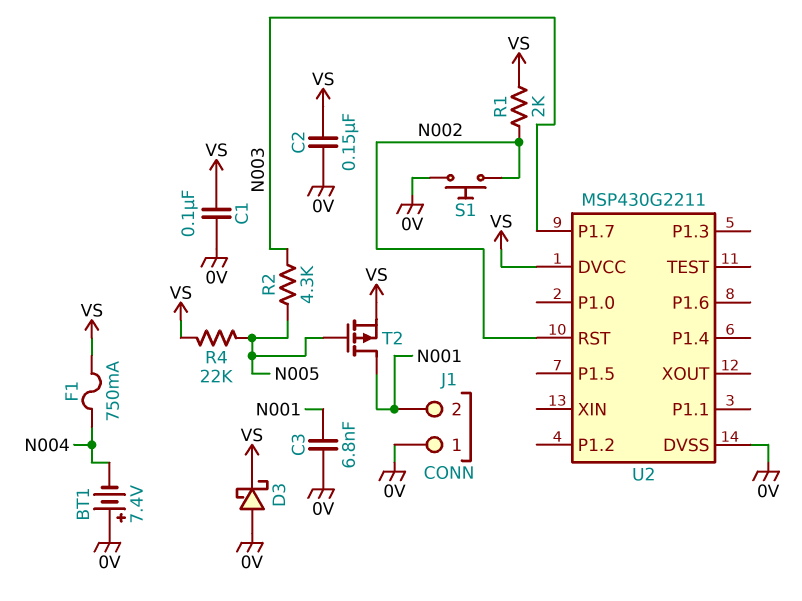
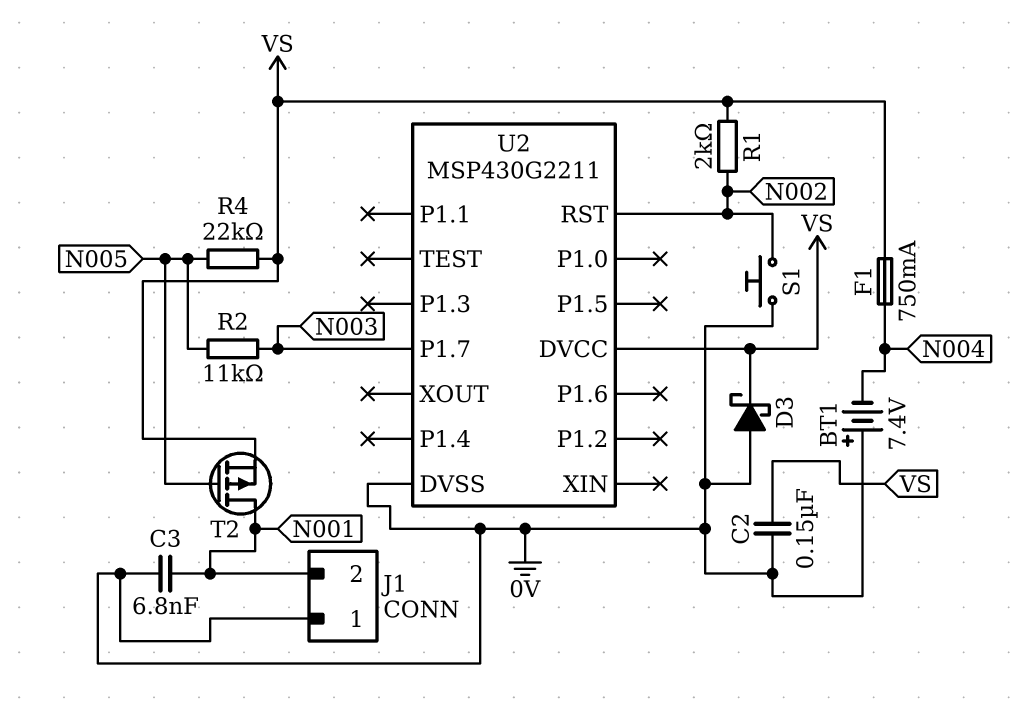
C1: 100nF (0V, VS) -> none
R2: 4.3k (N003, N005) -> 11k (N003, N005)

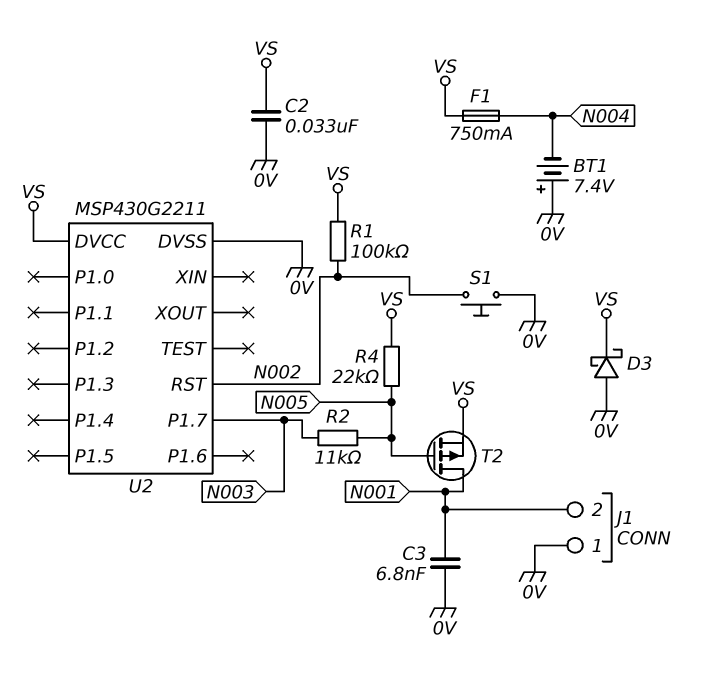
C2: 150nF (0V, VS) -> 33nF (0V, VS)
R1: 2k (N002, VS) -> 100k (N002, VS)

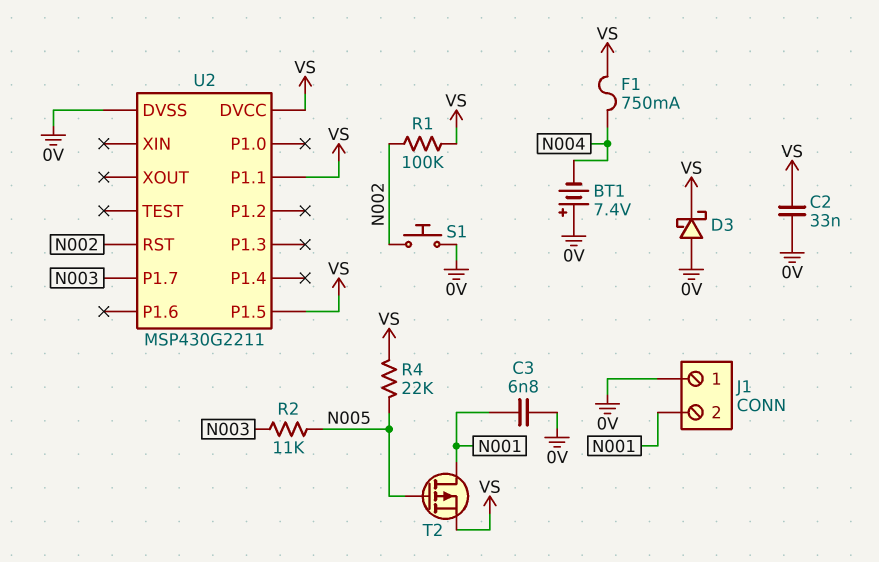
U2 pin P1.1: none -> VS
U2 pin P1.5: none -> VS

